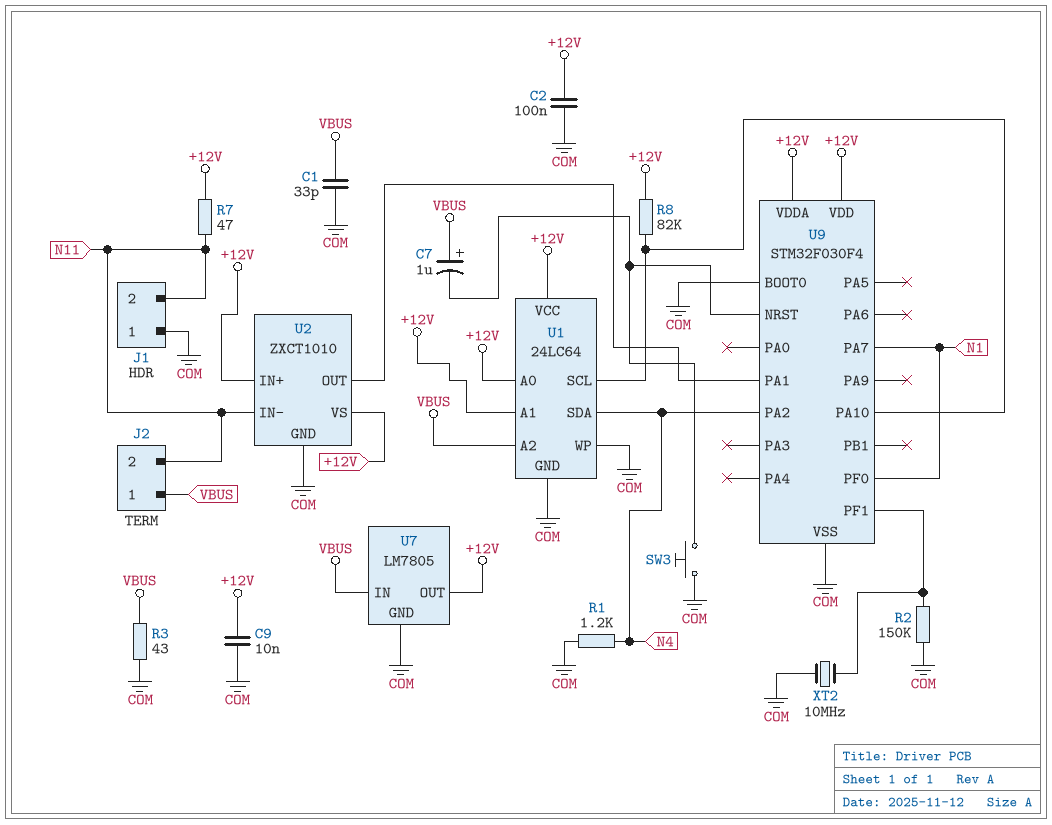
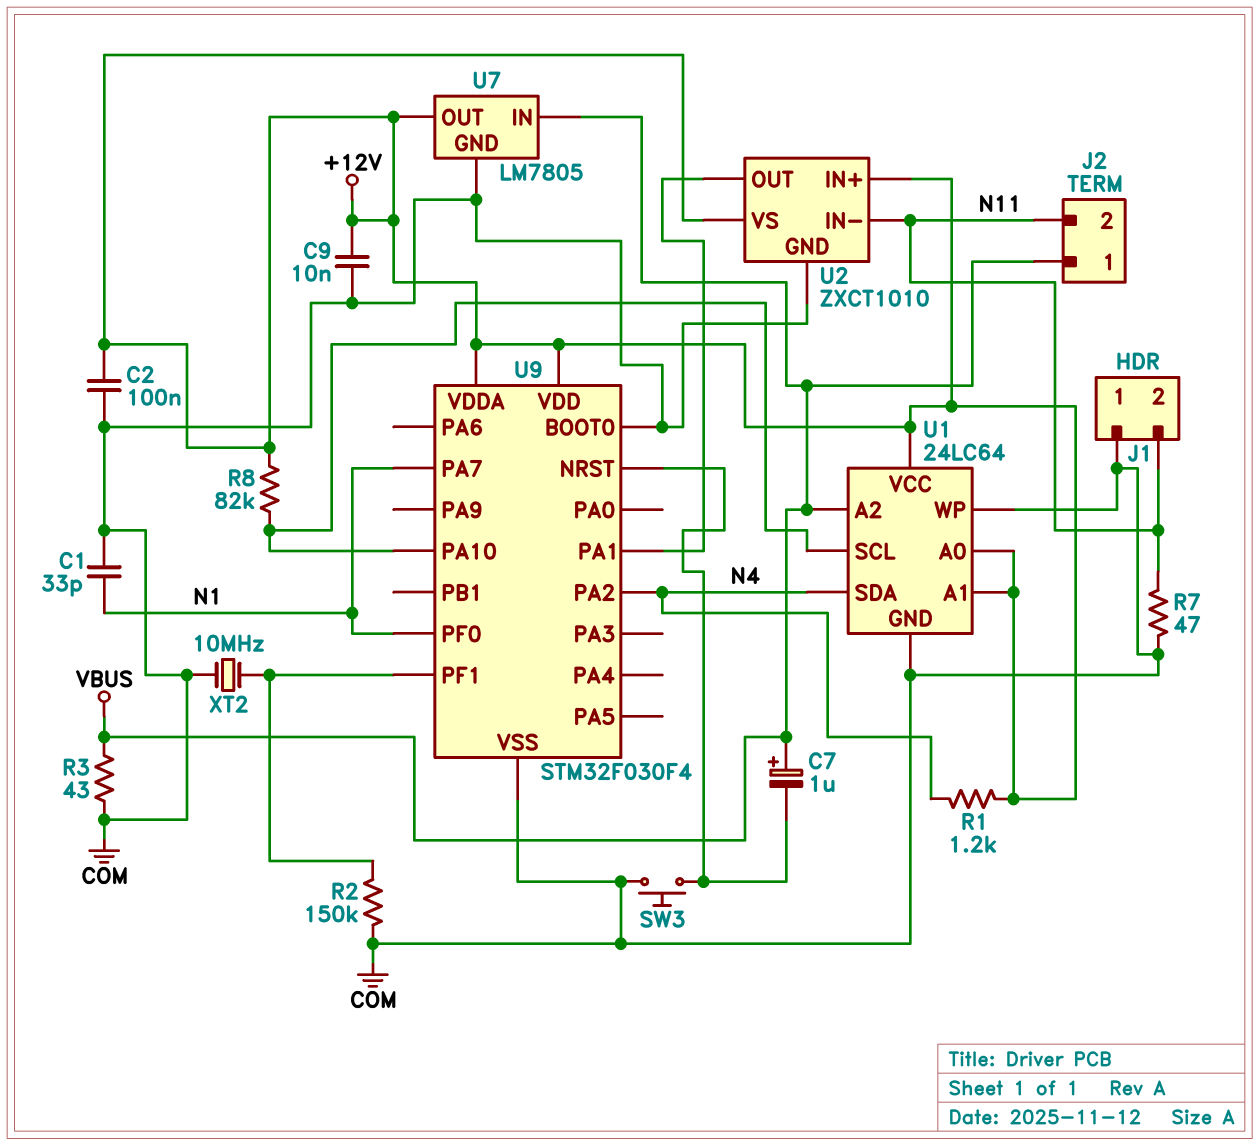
C1: 33pF (COM, VBUS) -> 33pF (COM, N1)
R1: 1.2k (COM, N4) -> 1.2k (+12V, N4)
R7: 47 (+12V, N11) -> 47 (COM, N11)

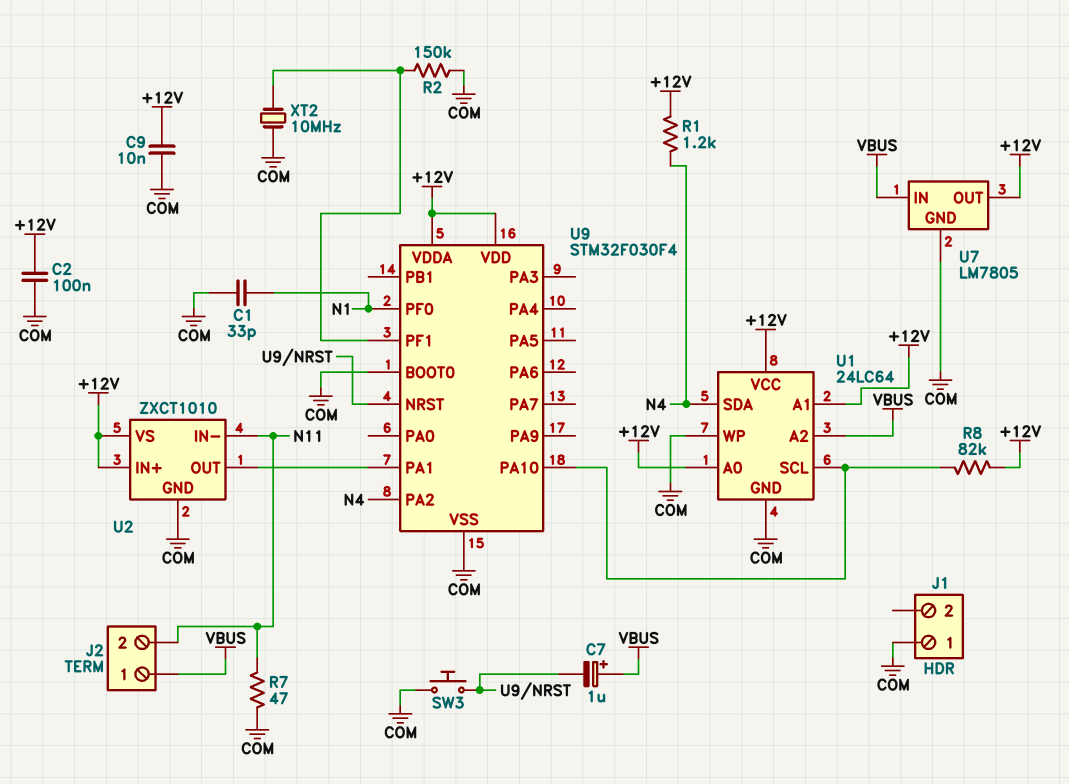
J1 pin 2: N11 -> none
R3: 43 (COM, VBUS) -> none
U9 pin PA7: N1 -> none

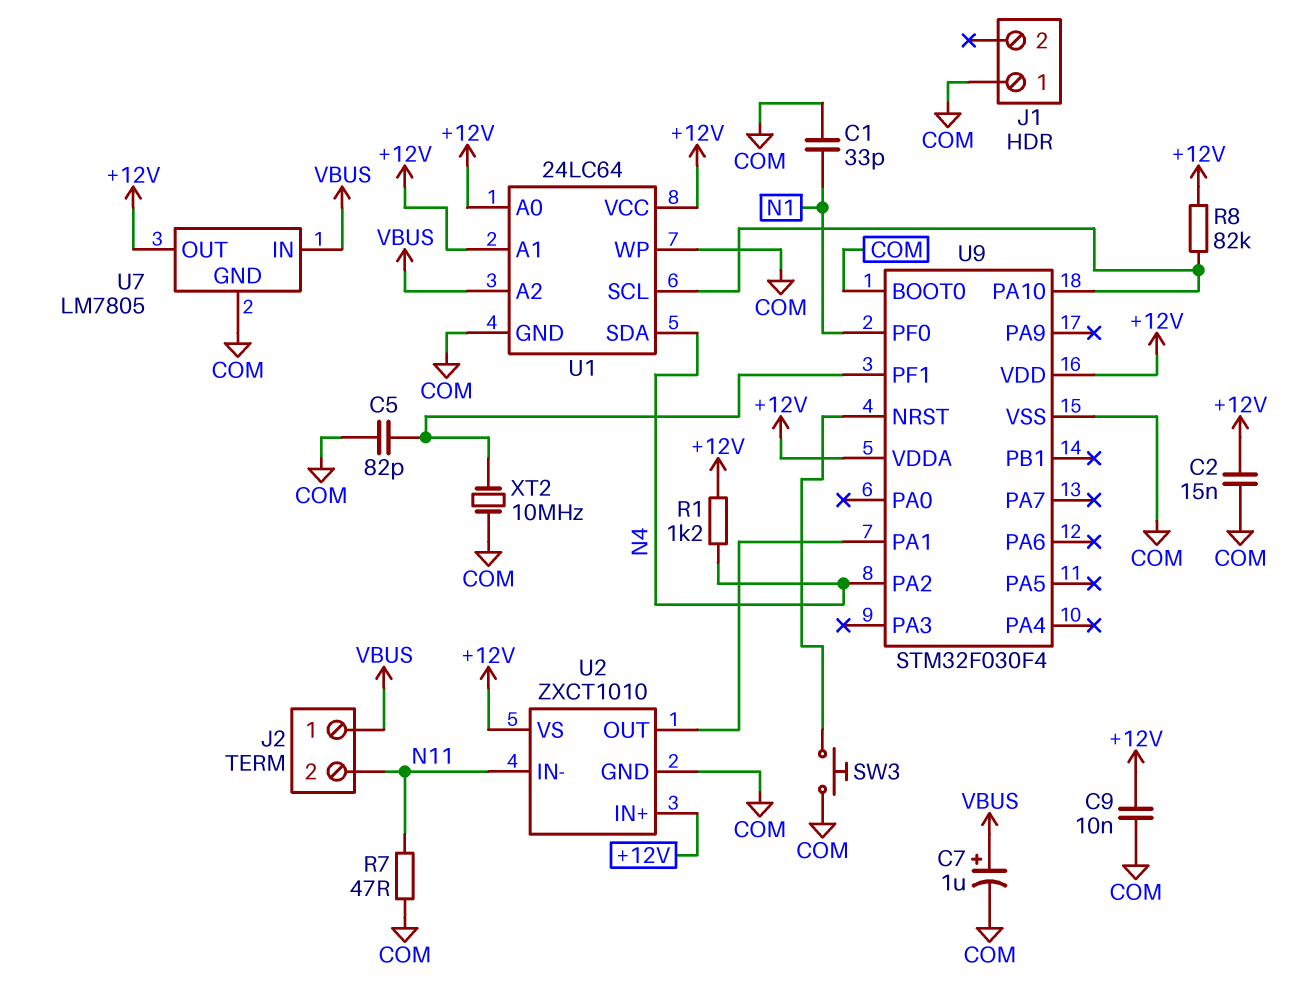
C2: 100nF (+12V, COM) -> 15nF (+12V, COM)
C5: none -> 82pF (COM, U9/PF1)
C7: 1uF (plus VBUS, minus U9/NRST) -> 1uF (plus VBUS, minus COM)
R2: 150k (COM, U9/PF1) -> none

